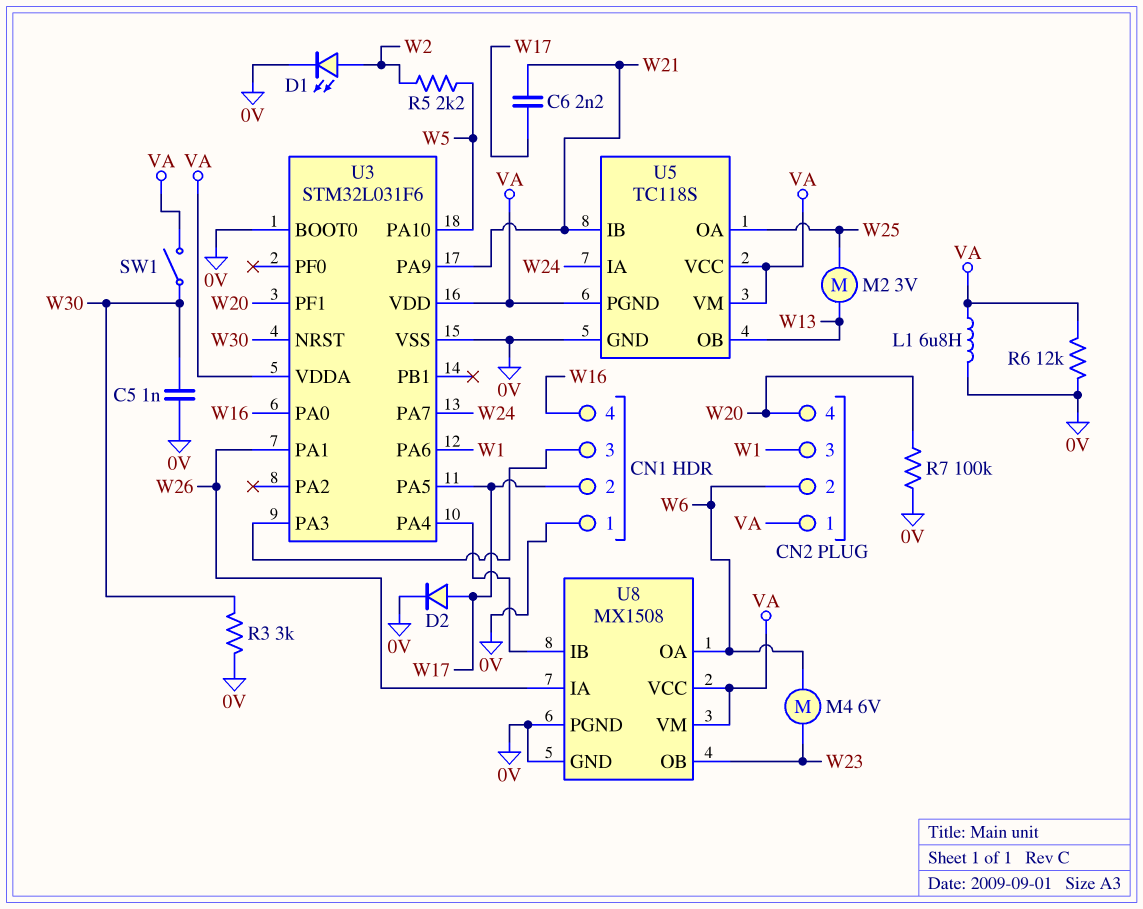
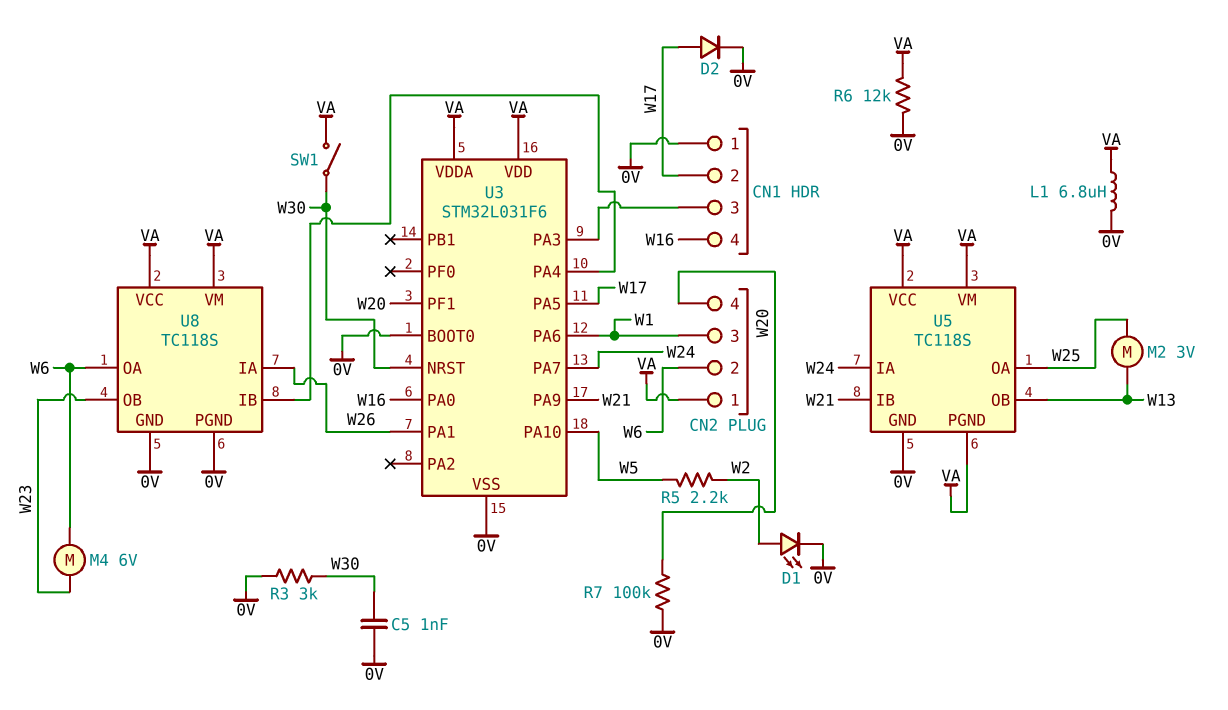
C6: 2.2nF (W17, W21) -> none
U8: MX1508 -> TC118S

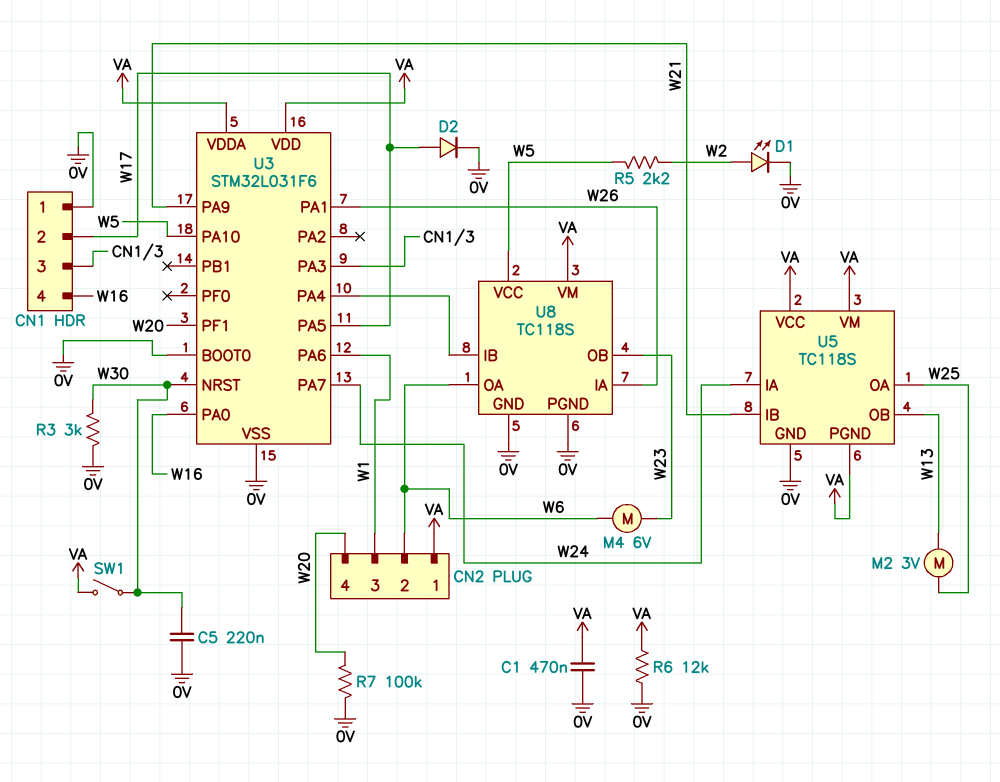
C1: none -> 470nF (0V, VA)
C5: 1nF (0V, W30) -> 220nF (0V, W30)
L1: 6.8uH (0V, VA) -> none
U8 pin VCC: VA -> W5

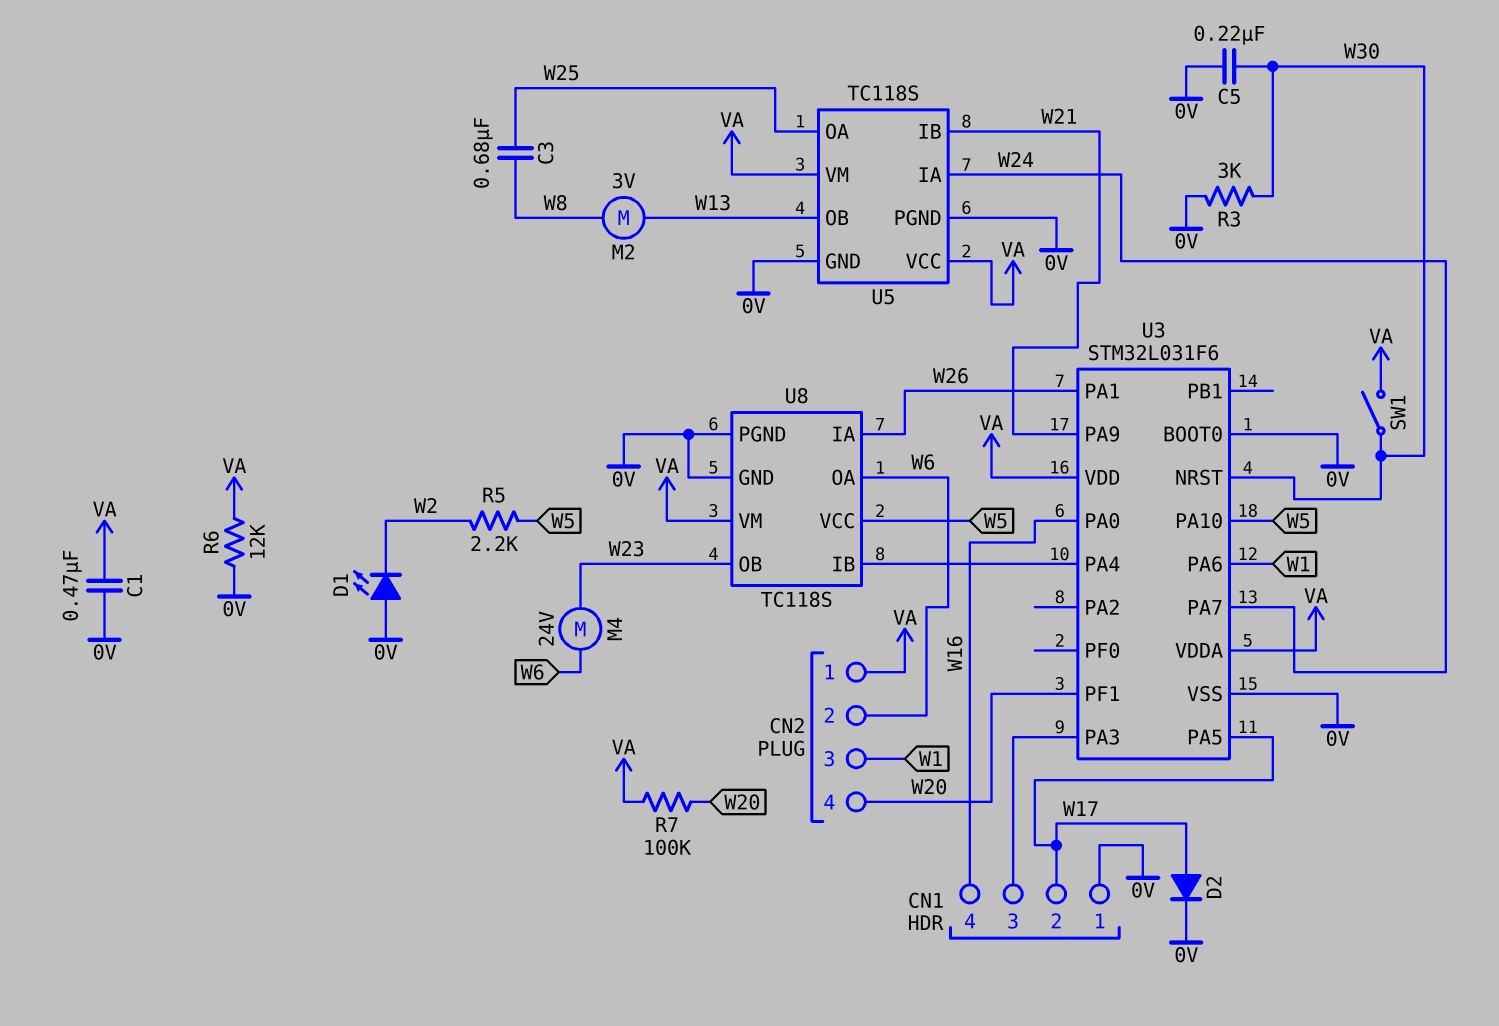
C3: none -> 680nF (W8, W25)
D1: LED (A W2, K 0V) -> LED (A 0V, K W2)
M2: motor 3V (W13, W25) -> motor 3V (W8, W13)
M4: motor 6V (W6, W23) -> motor 24V (W6, W23)
R7: 100k (0V, W20) -> 100k (VA, W20)
U5 pin PGND: VA -> 0V

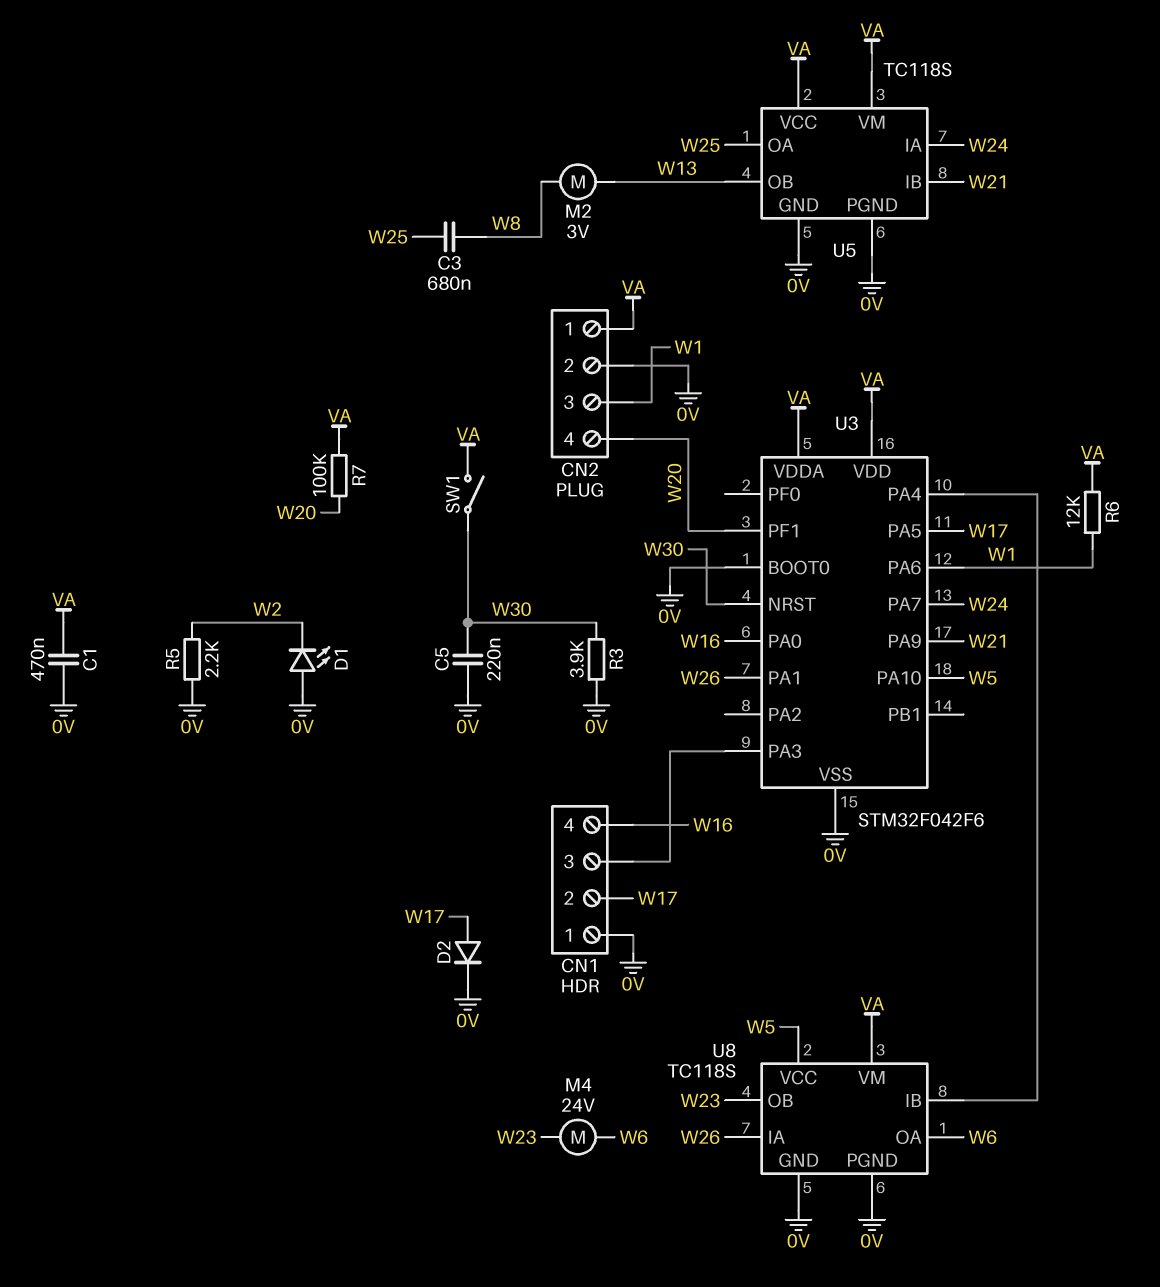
CN2 pin 2: W6 -> 0V
R3: 3k (0V, W30) -> 3.9k (0V, W30)
R5: 2.2k (W2, W5) -> 2.2k (0V, W2)
R6: 12k (0V, VA) -> 12k (VA, W1)
U3: STM32L031F6 -> STM32F042F6

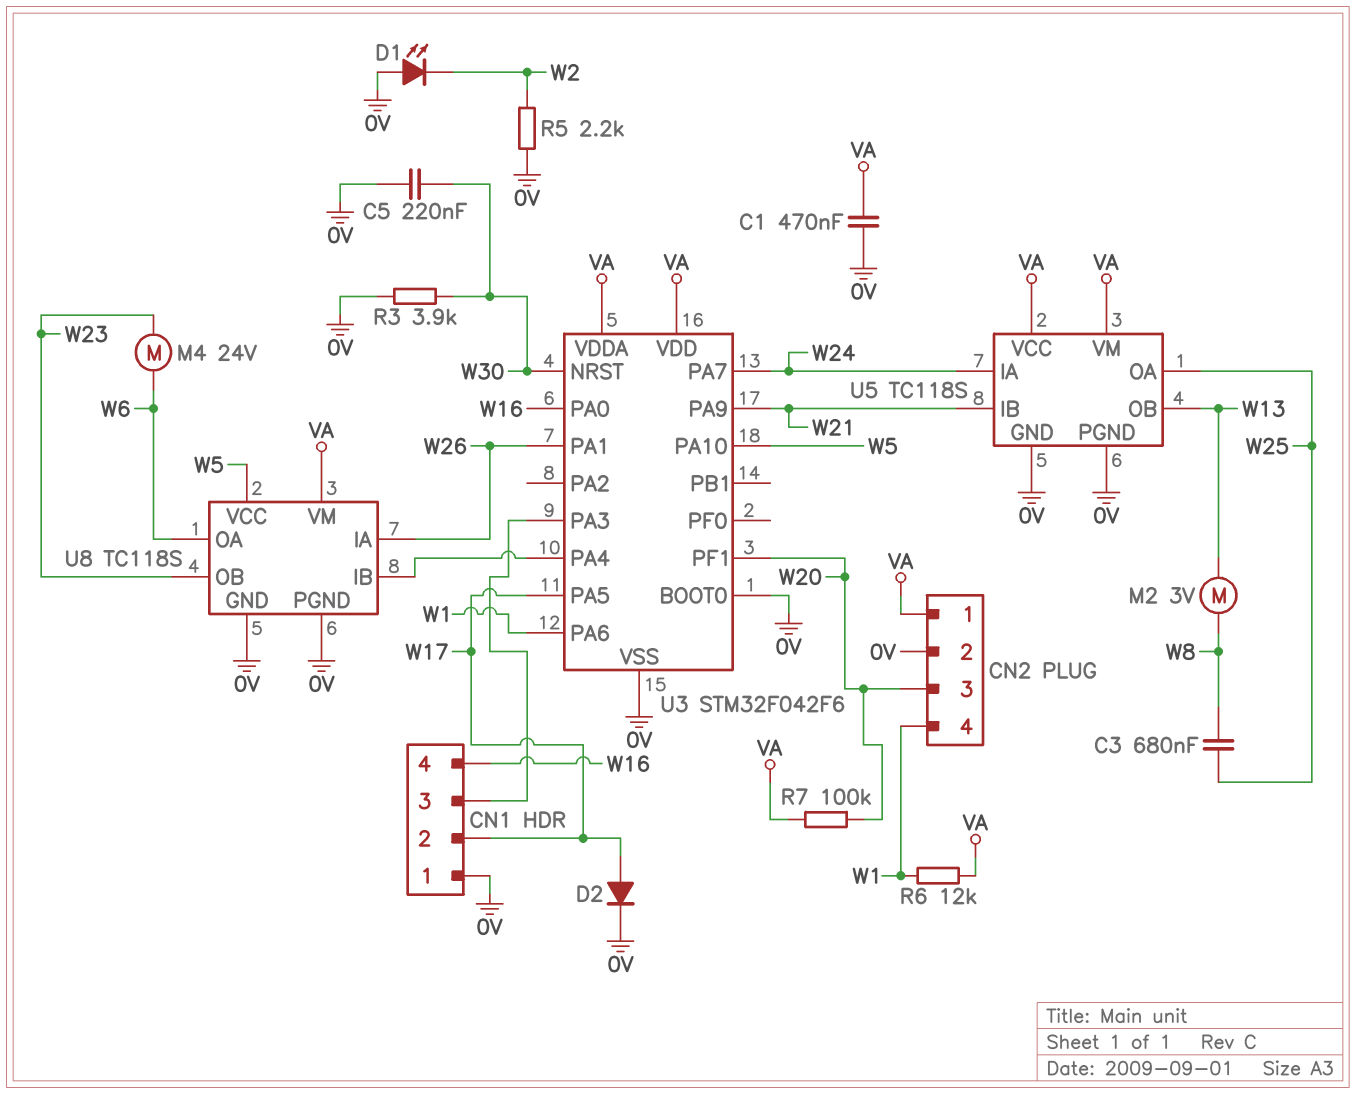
CN2 pin 3: W1 -> W20
CN2 pin 4: W20 -> W1
SW1: switch (VA, W30) -> none

